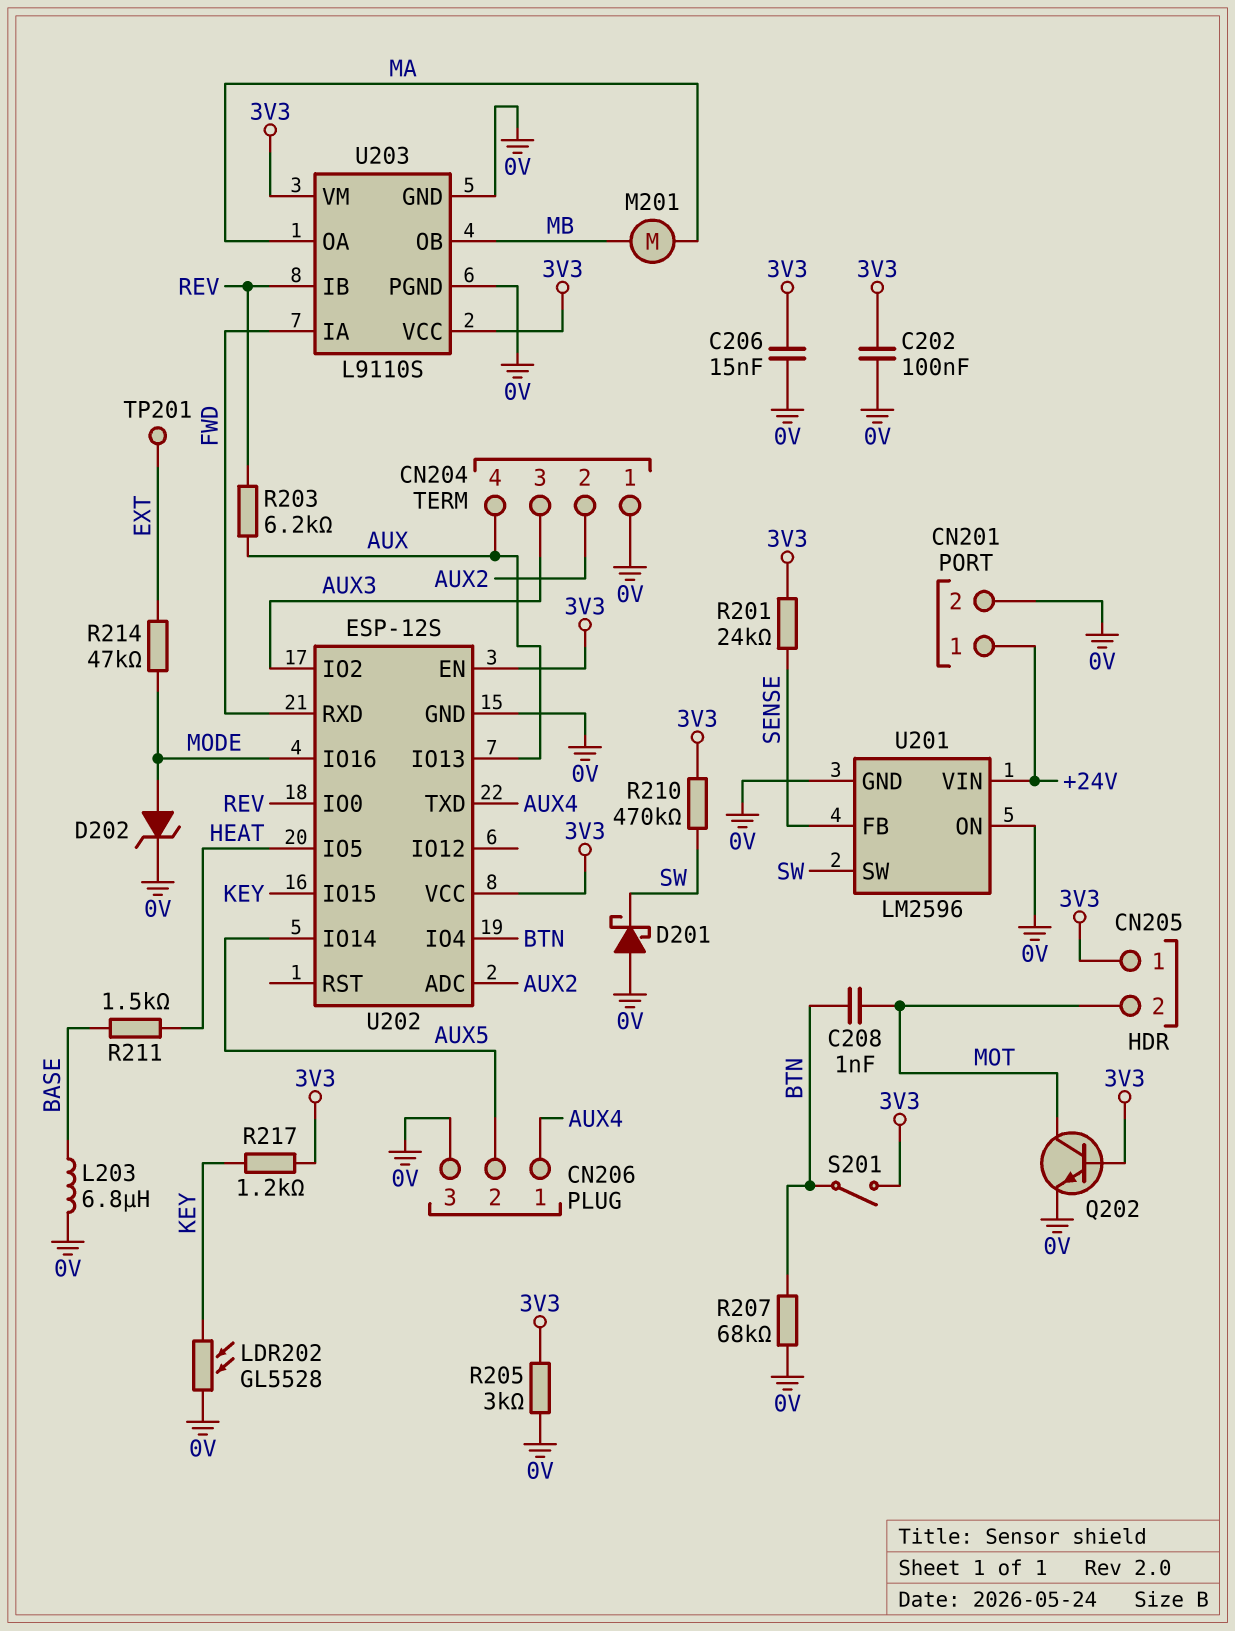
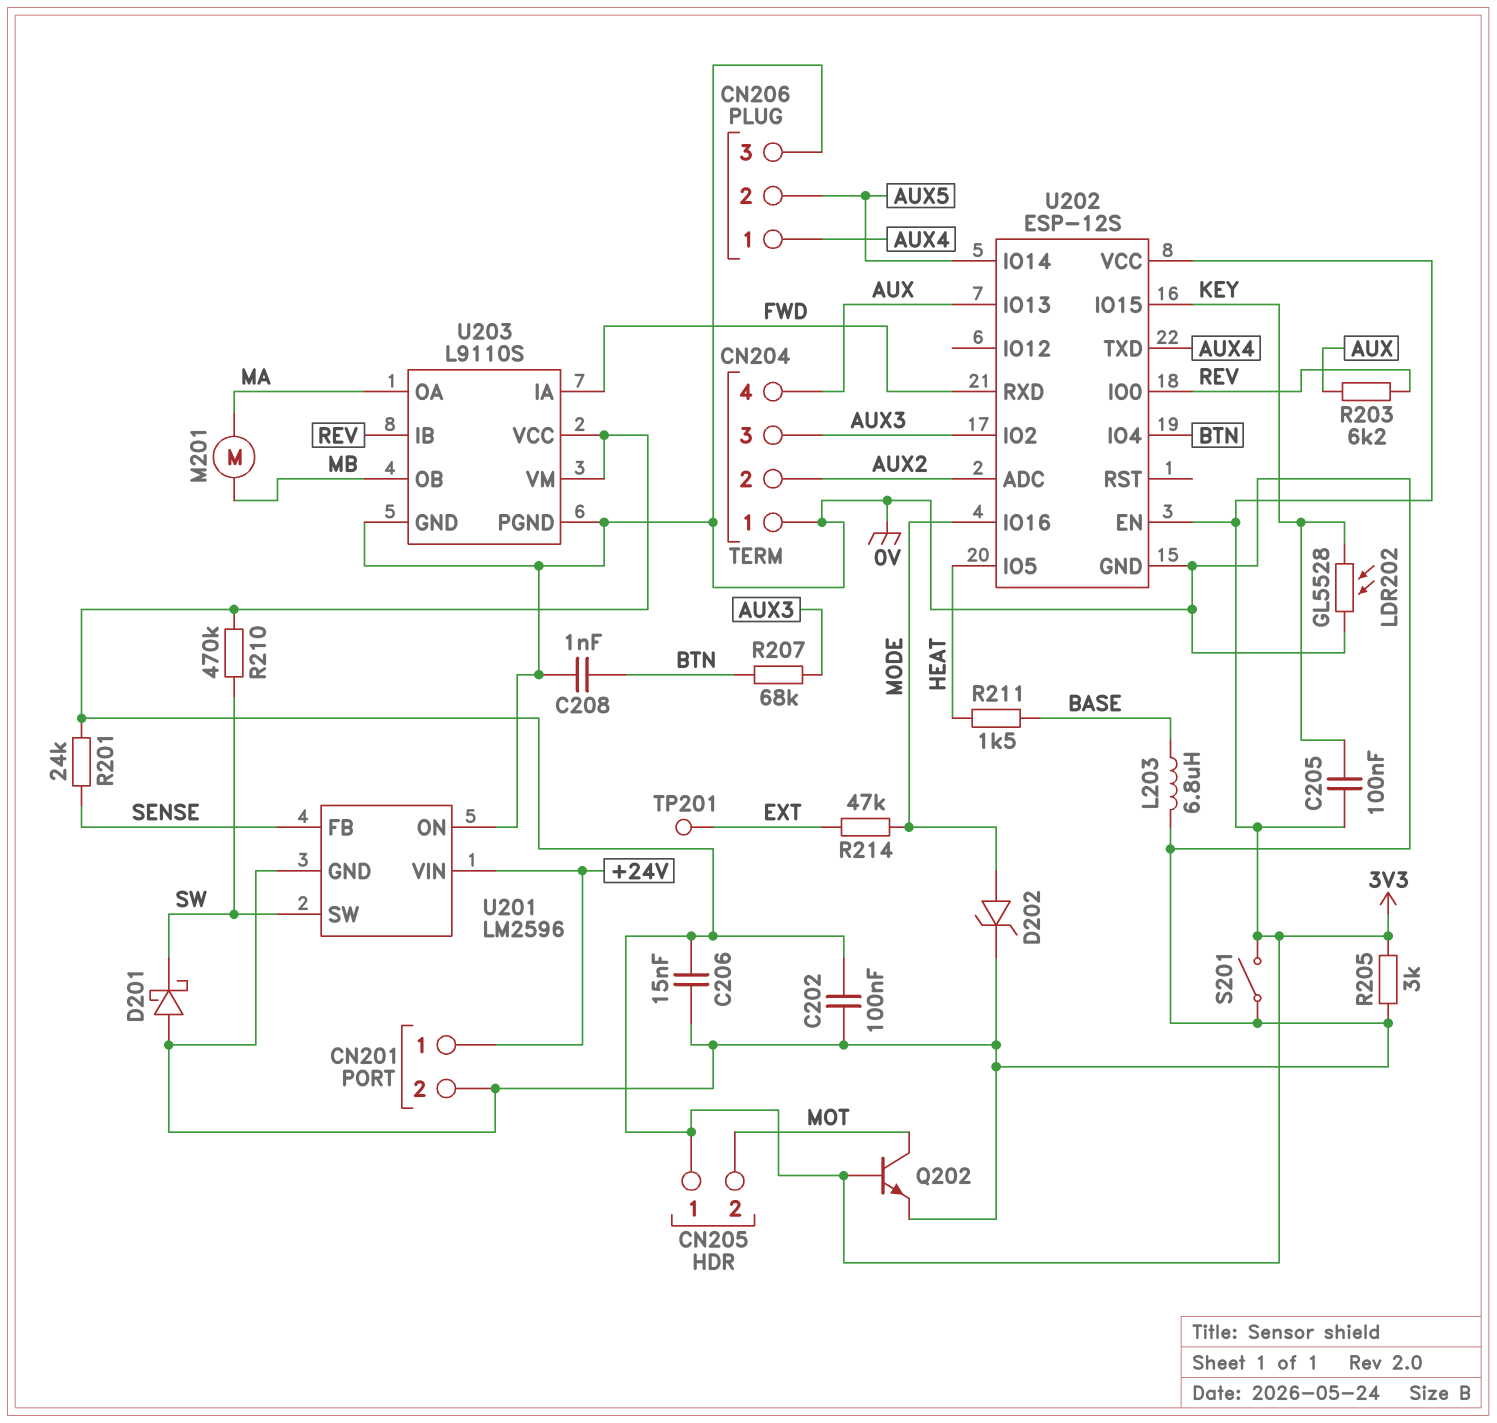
C205: none -> 100nF (3V3, KEY)
C208: 1nF (BTN, MOT) -> 1nF (0V, BTN)
R207: 68k (0V, BTN) -> 68k (AUX3, BTN)
R217: 1.2k (3V3, KEY) -> none
S201: switch (3V3, BTN) -> switch (0V, 3V3)

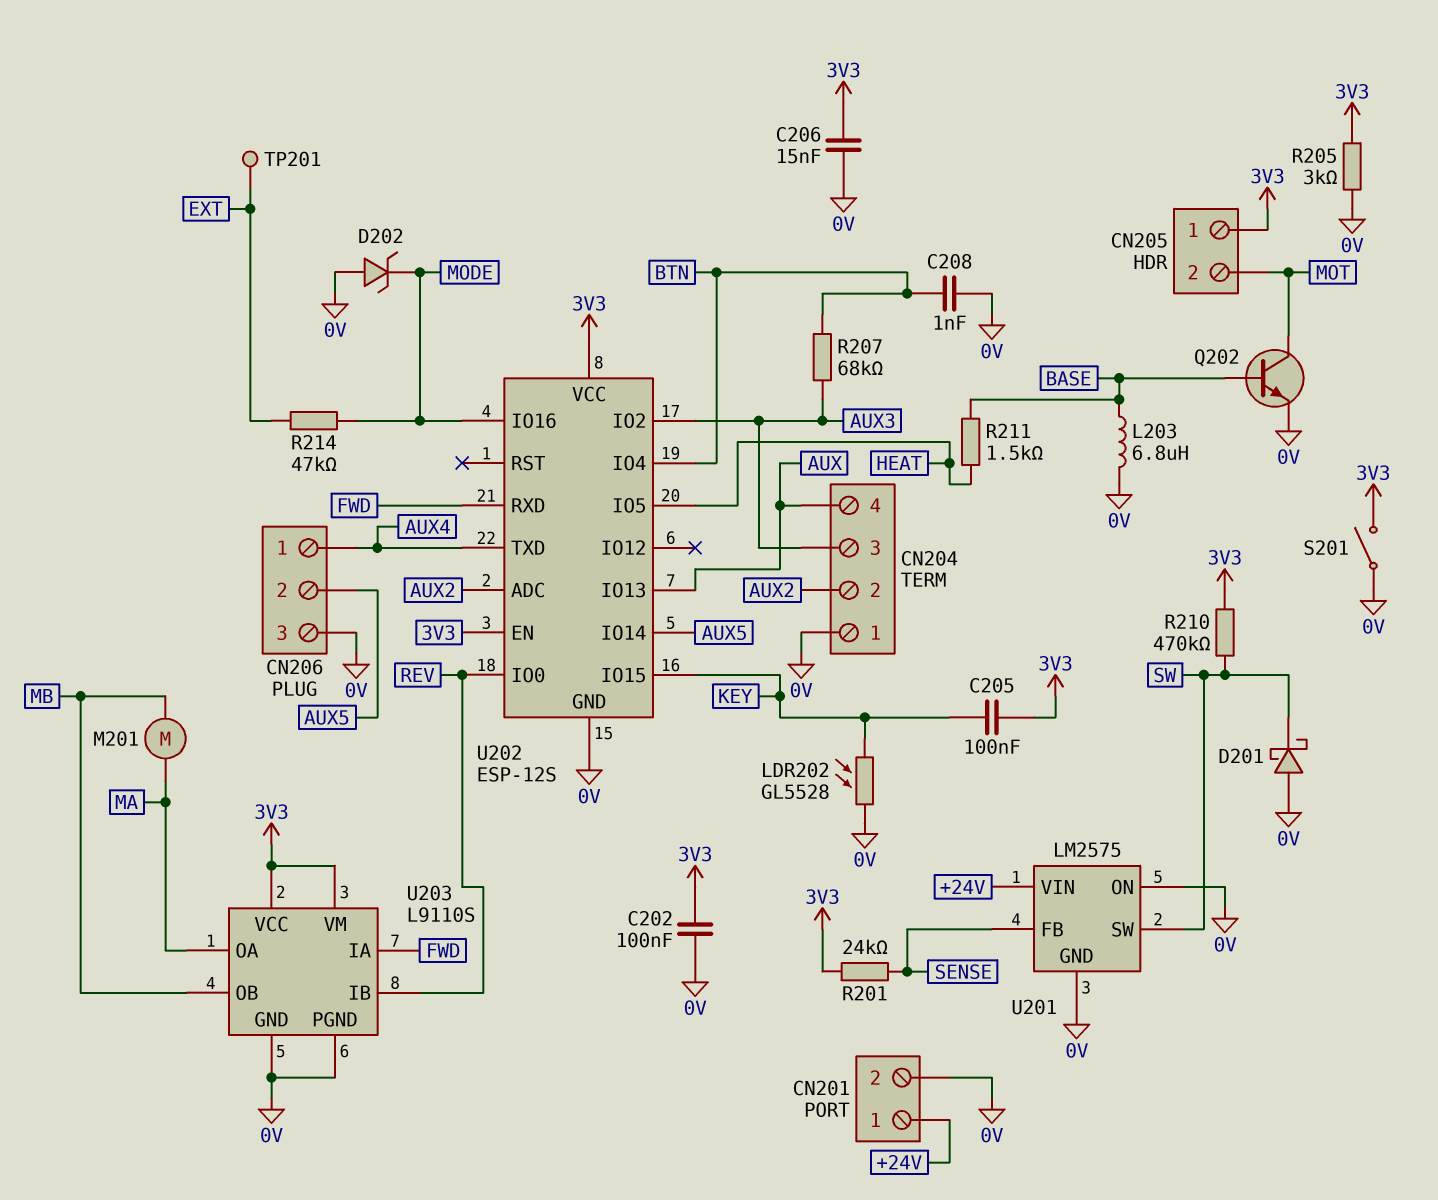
D202: zener (A MODE, K 0V) -> zener (A 0V, K MODE)
Q202: NPN (B 3V3, C MOT, E 0V) -> NPN (B BASE, C MOT, E 0V)
R203: 6.2k (AUX, REV) -> none
U201: LM2596 -> LM2575

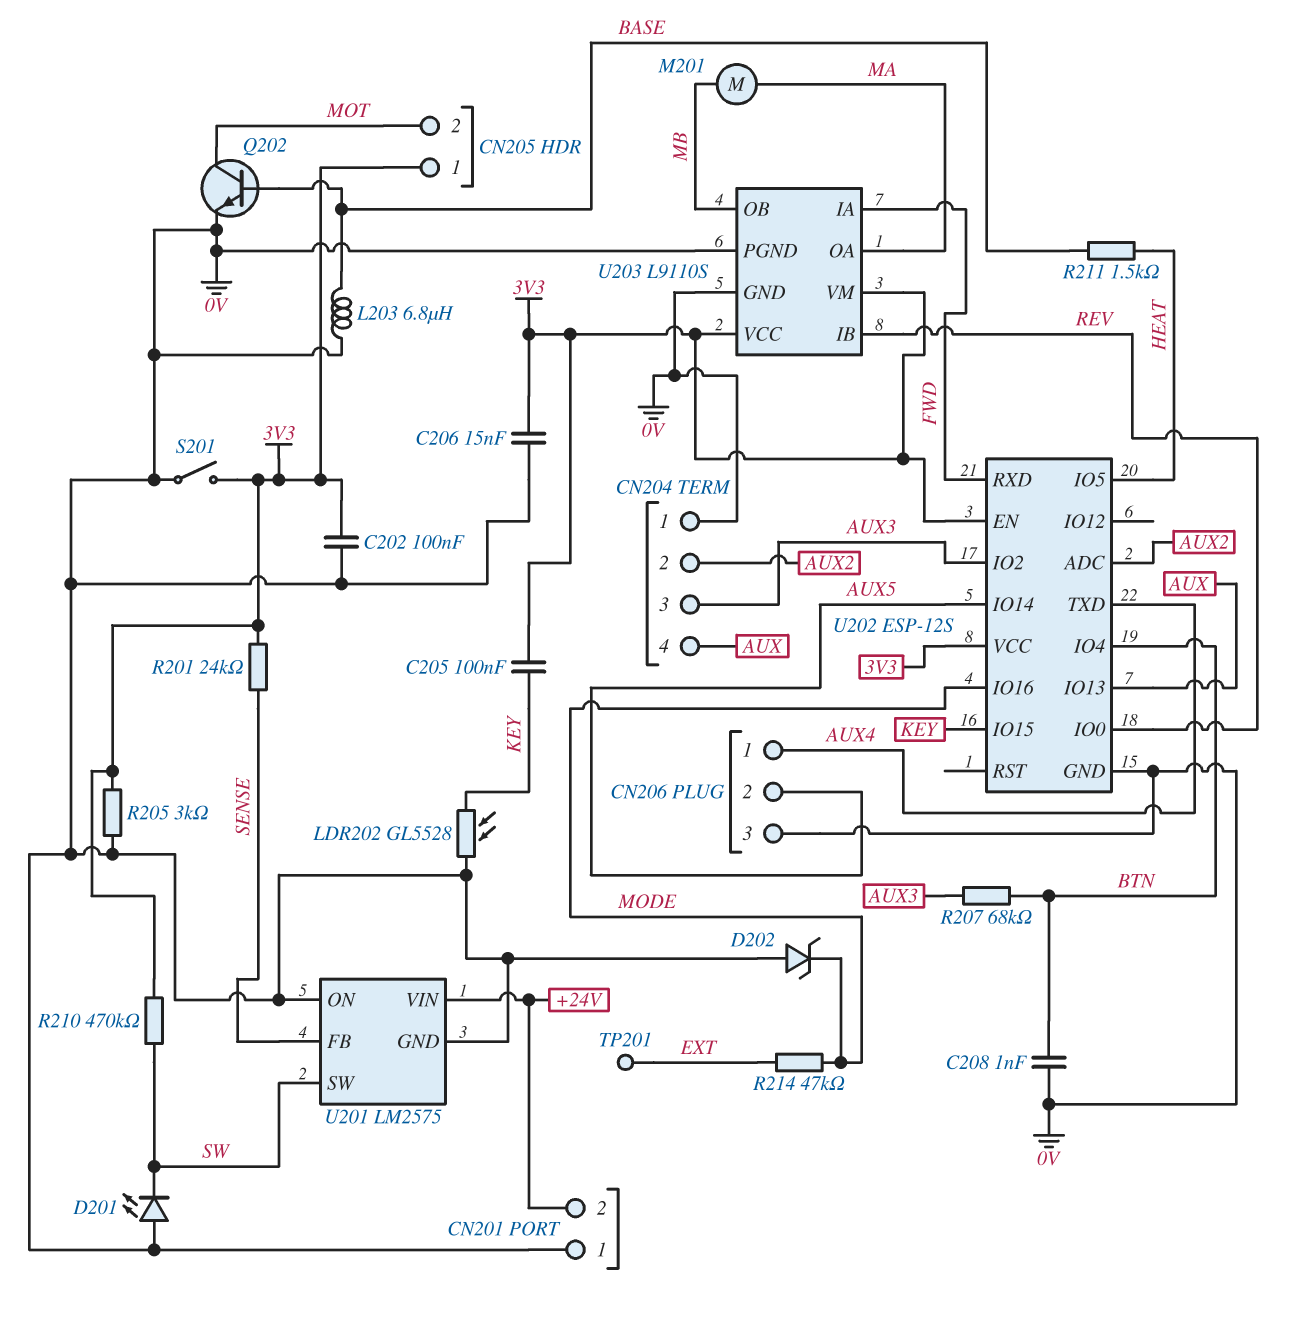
CN201 pin 1: +24V -> 0V
CN201 pin 2: 0V -> +24V
D201: schottky (A 0V, K SW) -> LED (A 0V, K SW)

